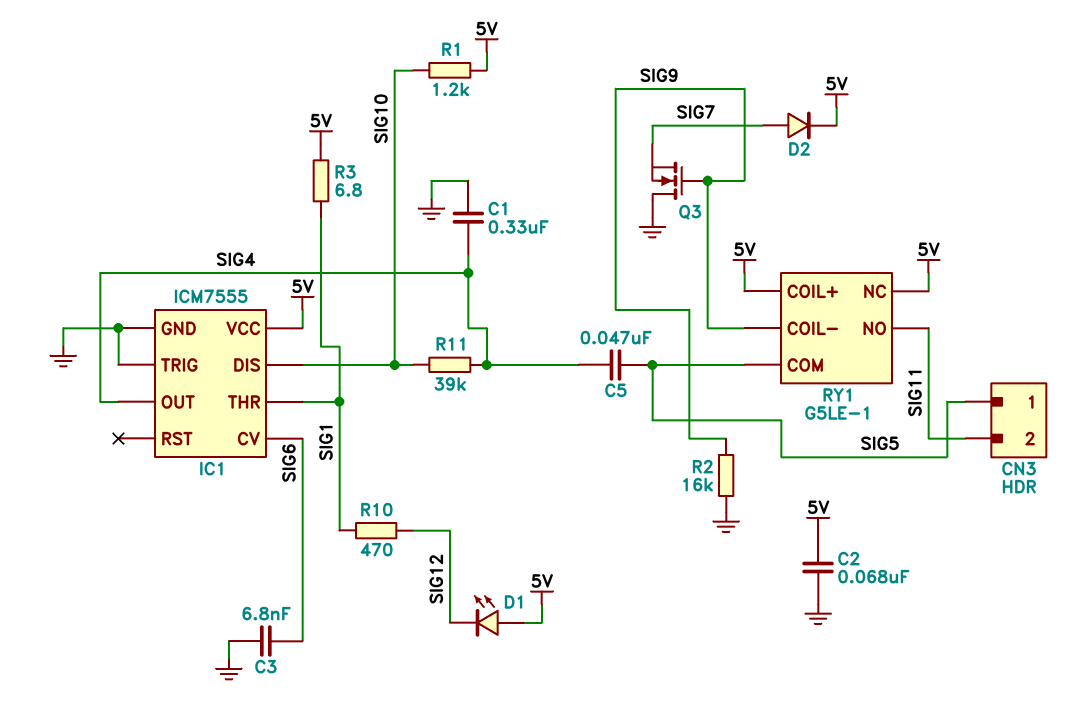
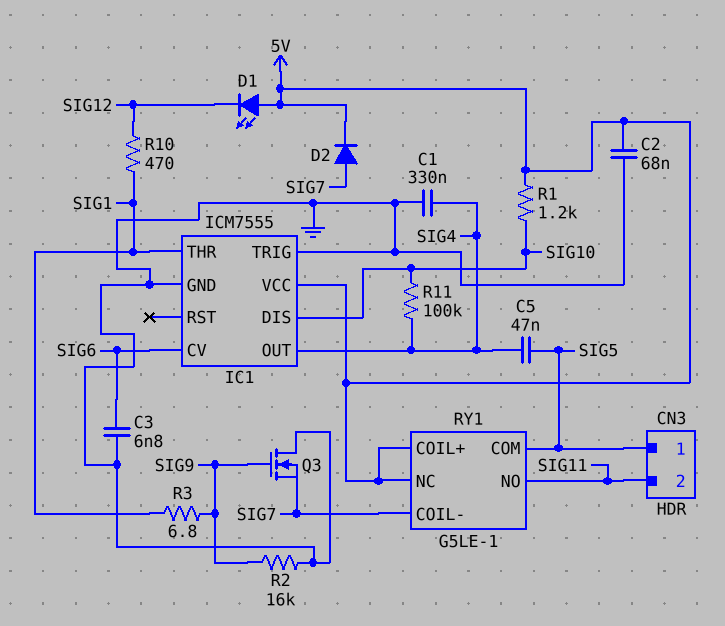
R3: 6.8 (5V, SIG1) -> 6.8 (SIG1, SIG9)
R11: 39k (SIG4, SIG10) -> 100k (SIG4, SIG10)
RY1 pin COIL-: SIG9 -> SIG7

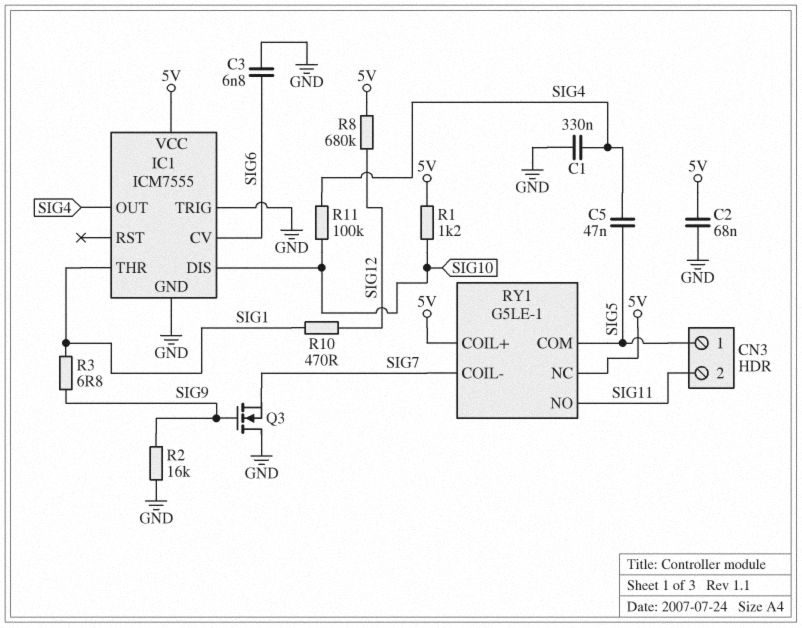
D1: LED (A 5V, K SIG12) -> none
D2: diode (A SIG7, K 5V) -> none
R8: none -> 680k (5V, SIG12)

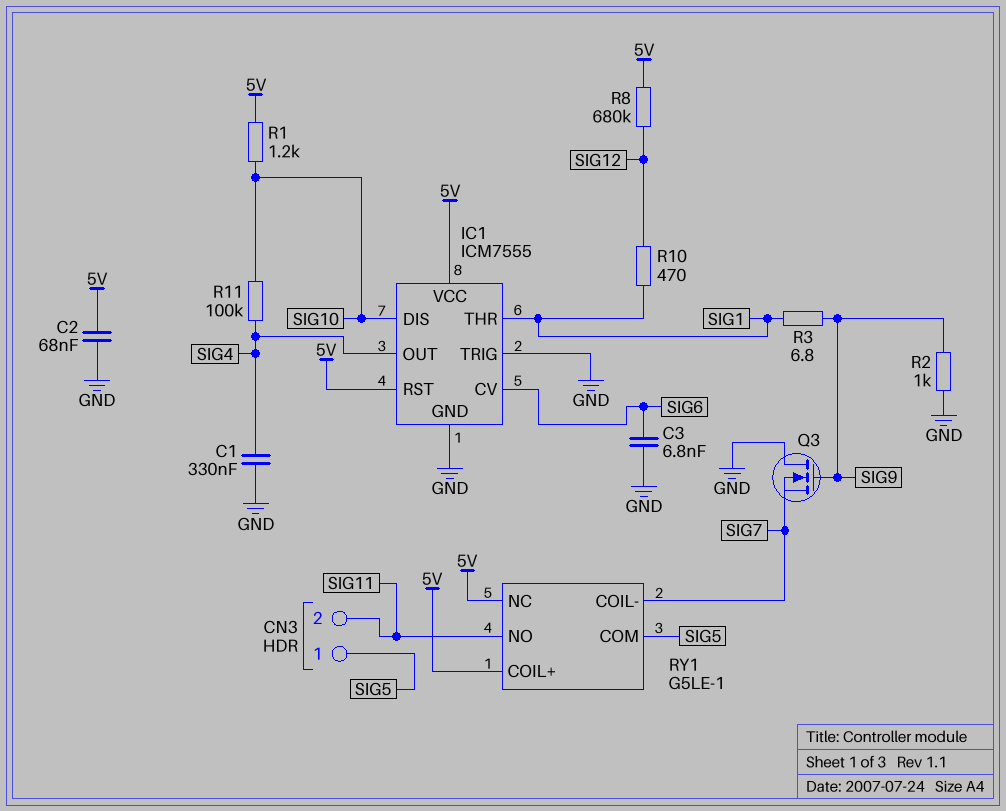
C5: 47nF (SIG4, SIG5) -> none
IC1 pin RST: none -> 5V
R2: 16k (GND, SIG9) -> 1k (GND, SIG9)

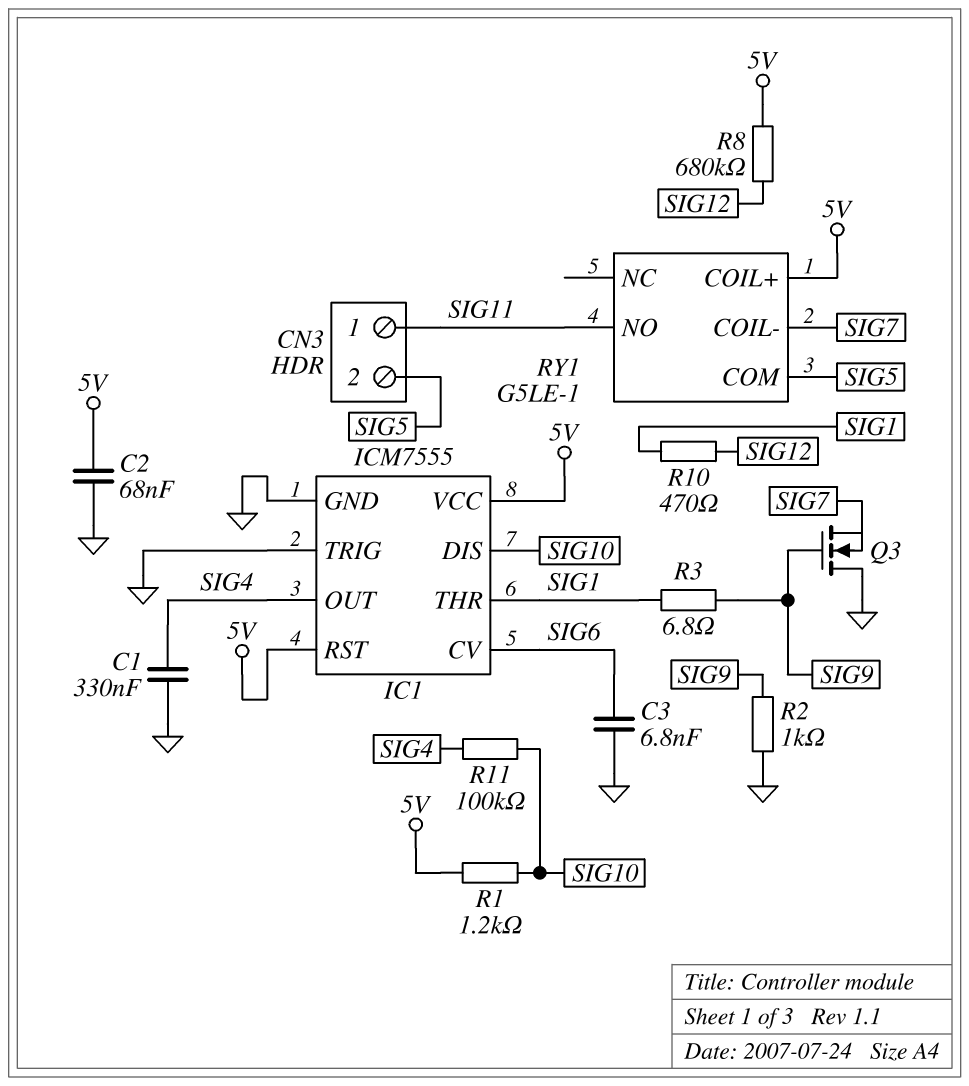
CN3 pin 1: SIG5 -> SIG11
CN3 pin 2: SIG11 -> SIG5
RY1 pin NC: 5V -> none

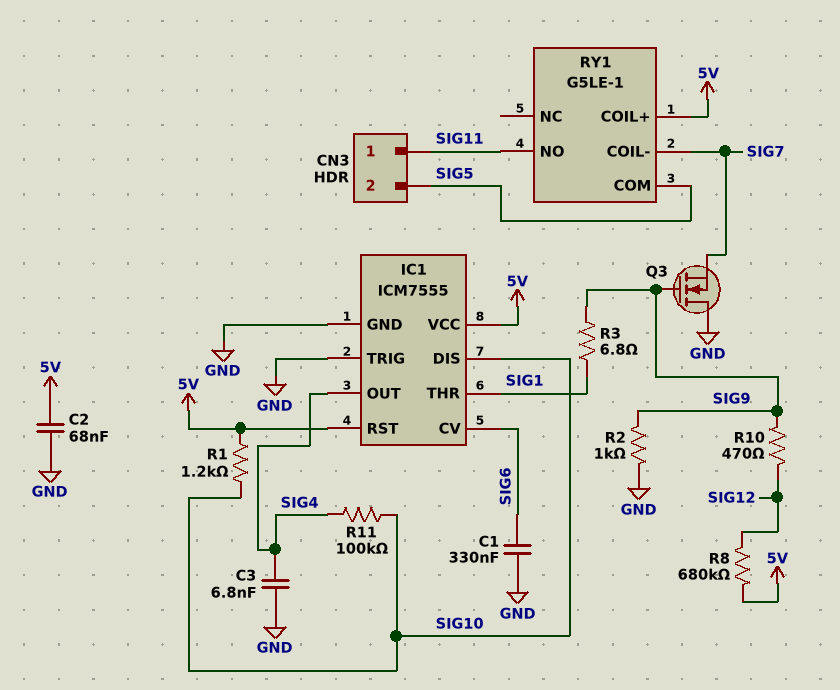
C1: 330nF (GND, SIG4) -> 330nF (GND, SIG6)
C3: 6.8nF (GND, SIG6) -> 6.8nF (GND, SIG4)
R10: 470 (SIG1, SIG12) -> 470 (SIG9, SIG12)

